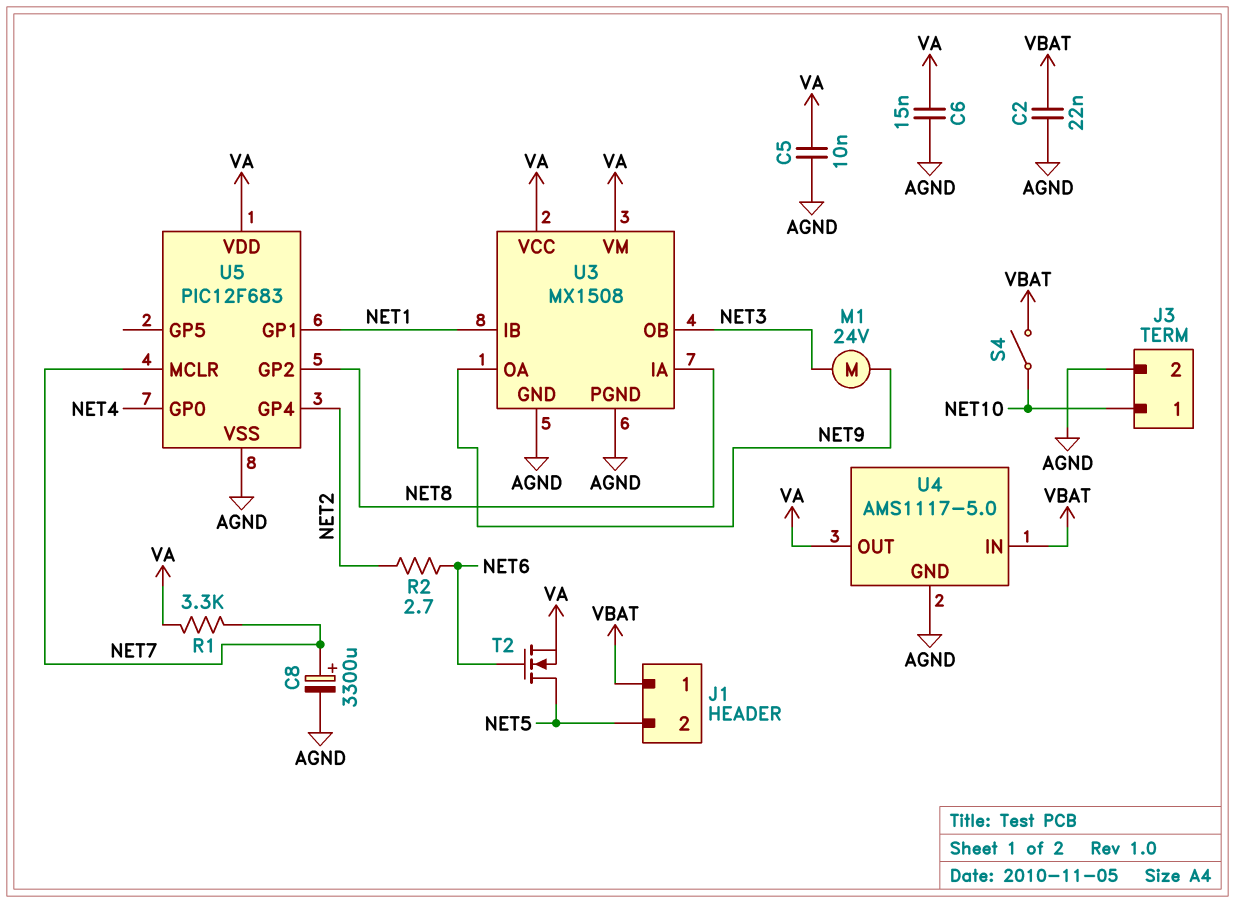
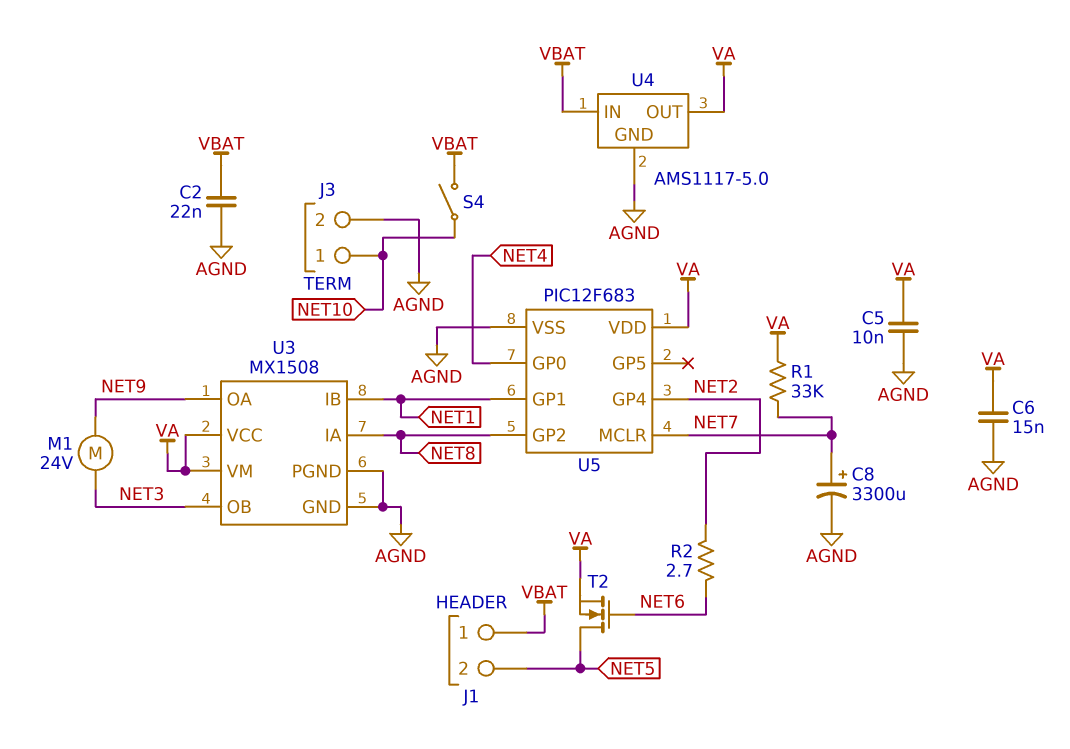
R1: 3.3k (NET7, VA) -> 33k (NET7, VA)

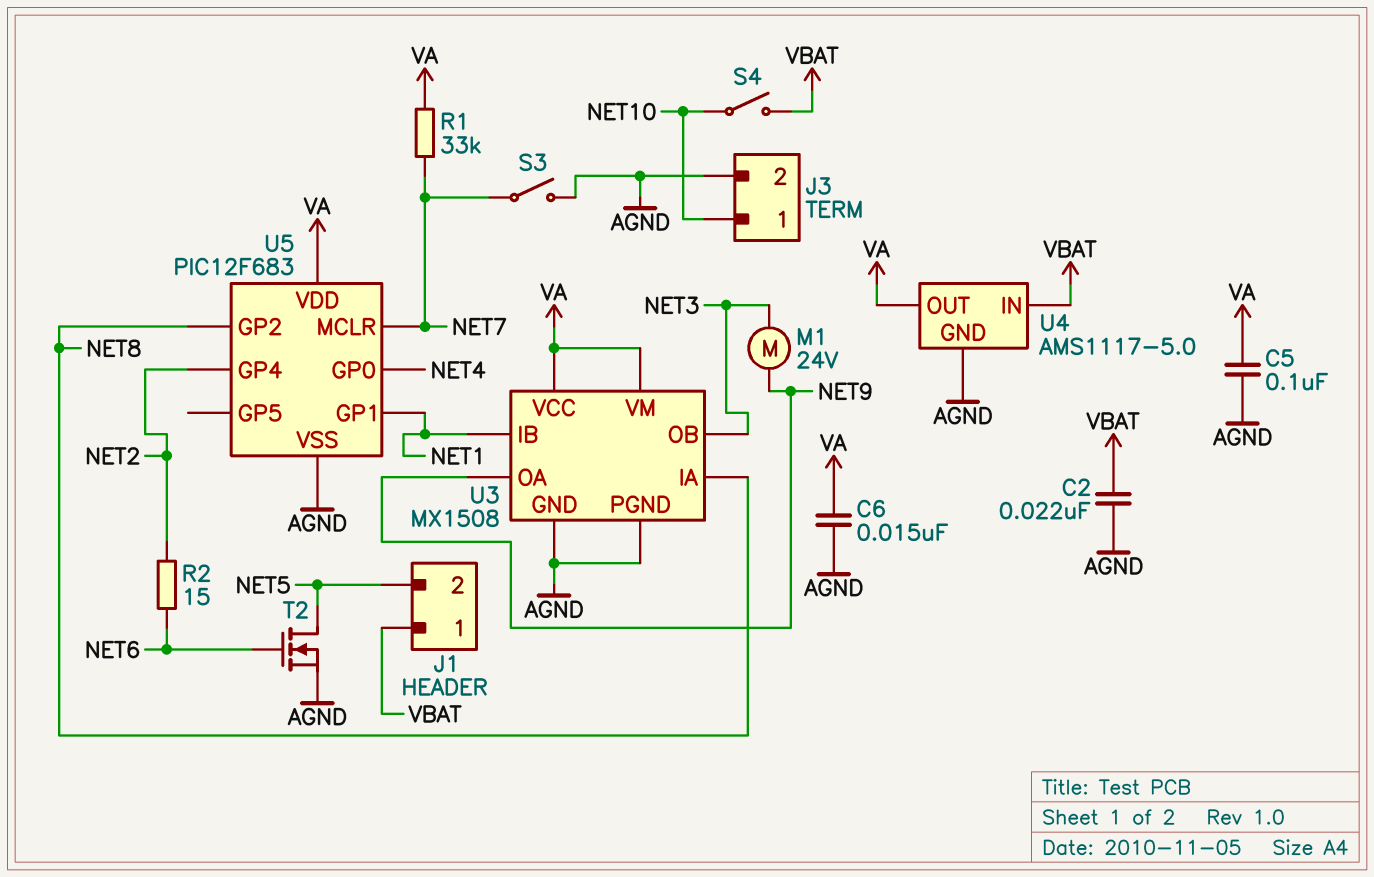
C5: 10nF (AGND, VA) -> 100nF (AGND, VA)
C8: 3300uF (plus NET7, minus AGND) -> none
R2: 2.7 (NET2, NET6) -> 15 (NET2, NET6)
S3: none -> switch (AGND, NET7)
T2: NMOS (G NET6, D NET5, S VA) -> NMOS (G NET6, D NET5, S AGND)

